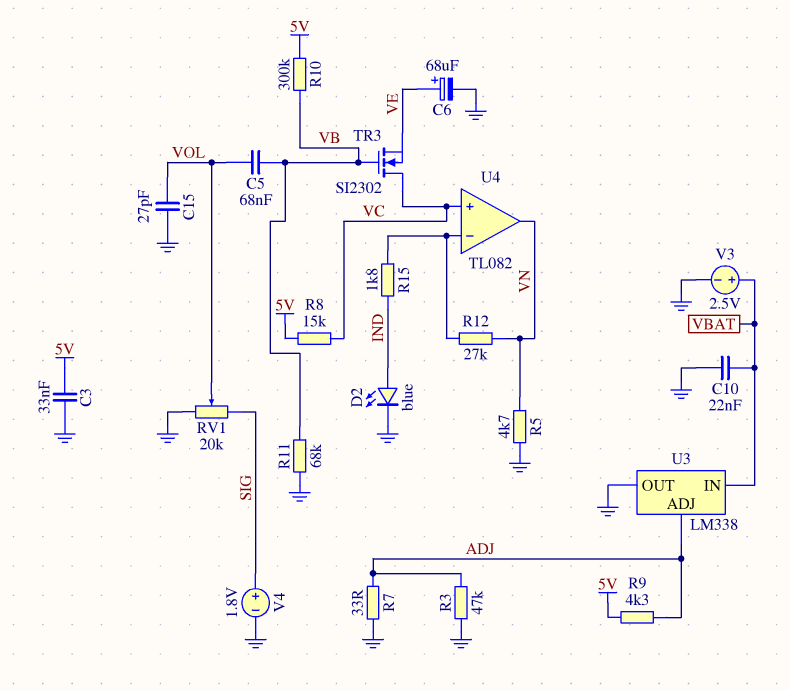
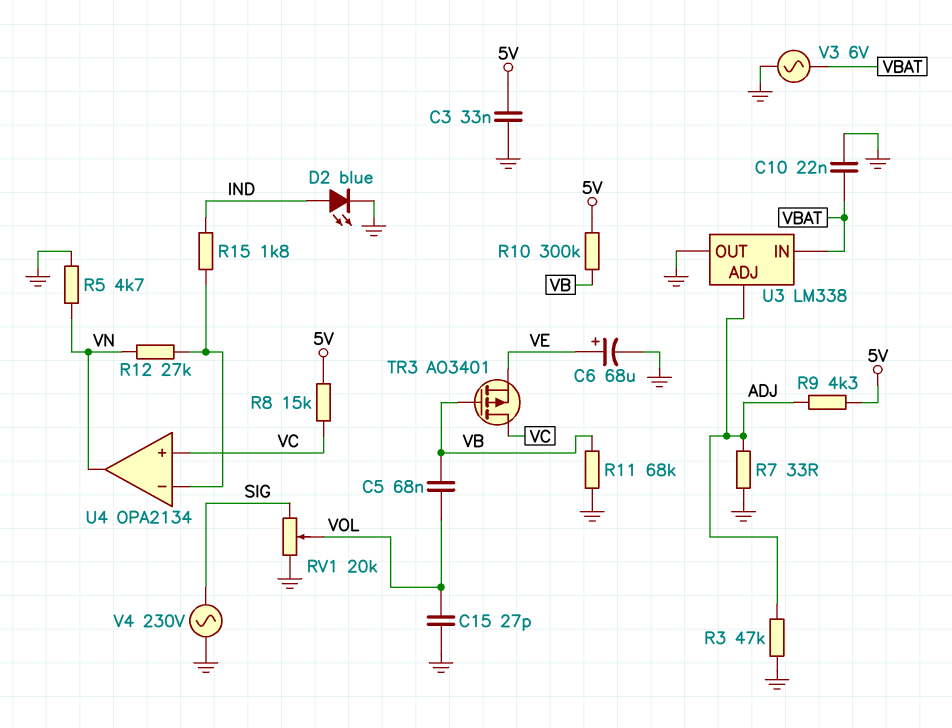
TR3: NMOS SI2302 (G VB, D VC, S VE) -> PMOS AO3401 (G VB, D VC, S VE)
U4: TL082 -> OPA2134
V3: 2.5V (plus VBAT, minus GND) -> AC 6V (GND, VBAT)
V4: 1.8V (plus SIG, minus GND) -> AC 230V (GND, SIG)

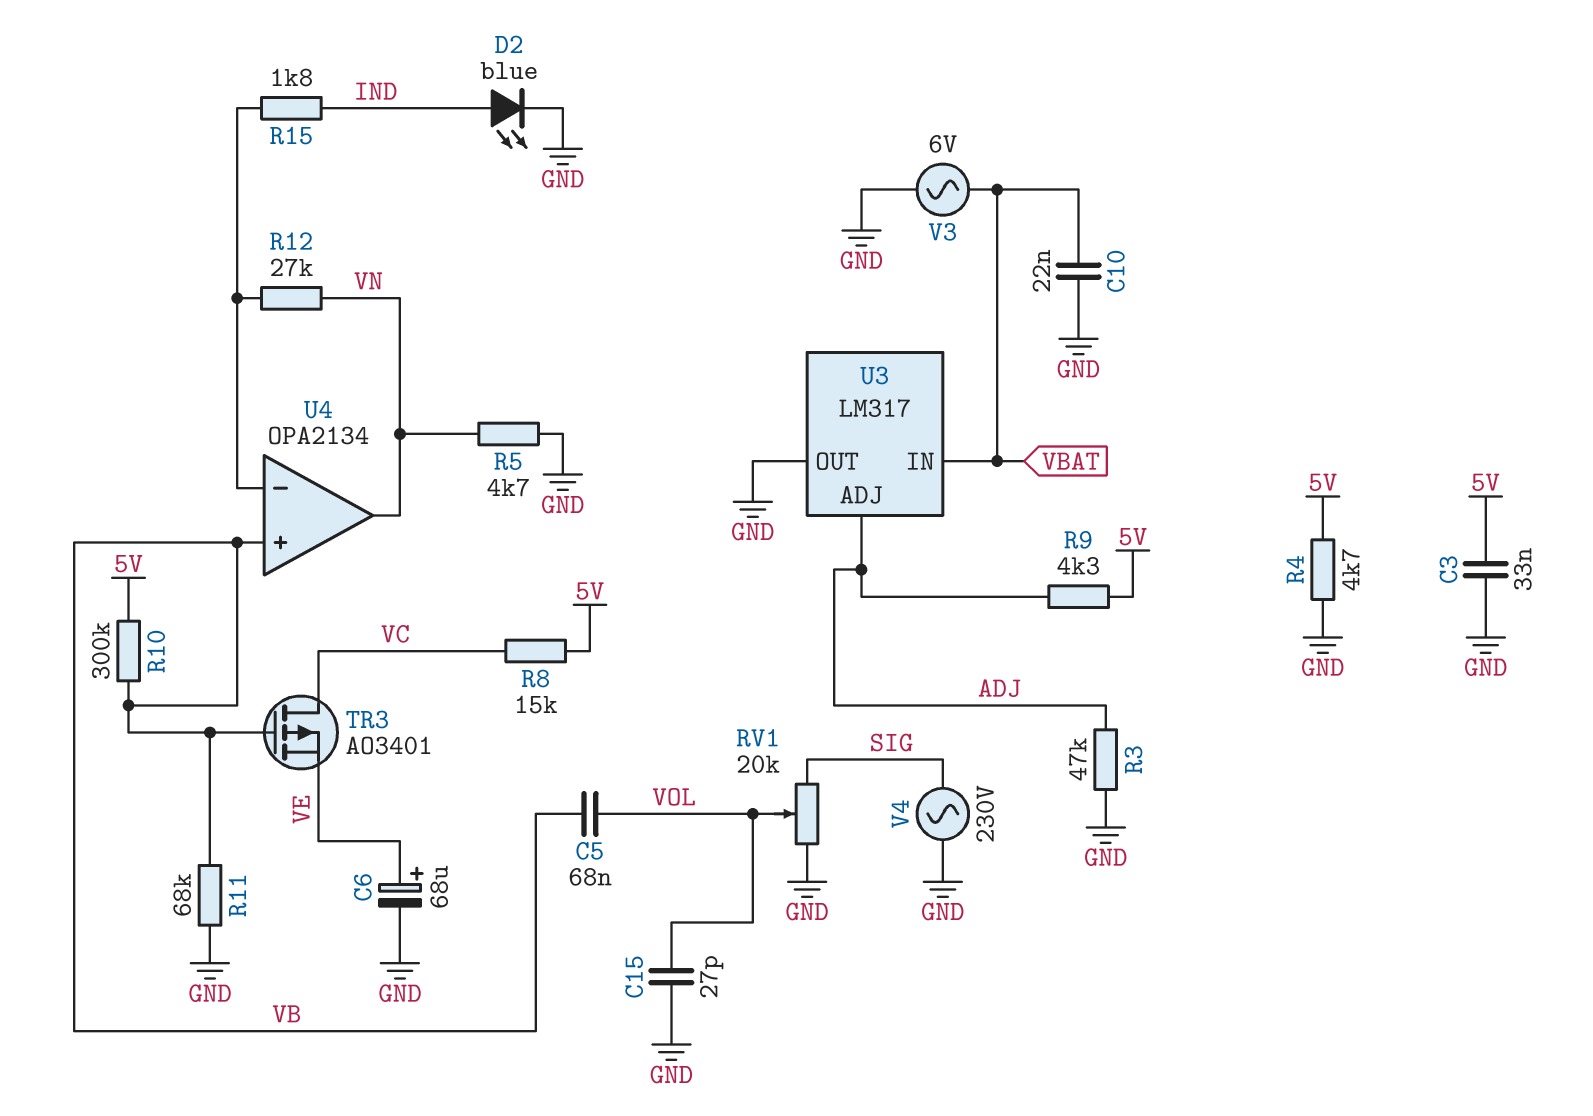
R4: none -> 4.7k (5V, GND)
R7: 33 (ADJ, GND) -> none
U3: LM338 -> LM317
U4 pin in+: VC -> VB

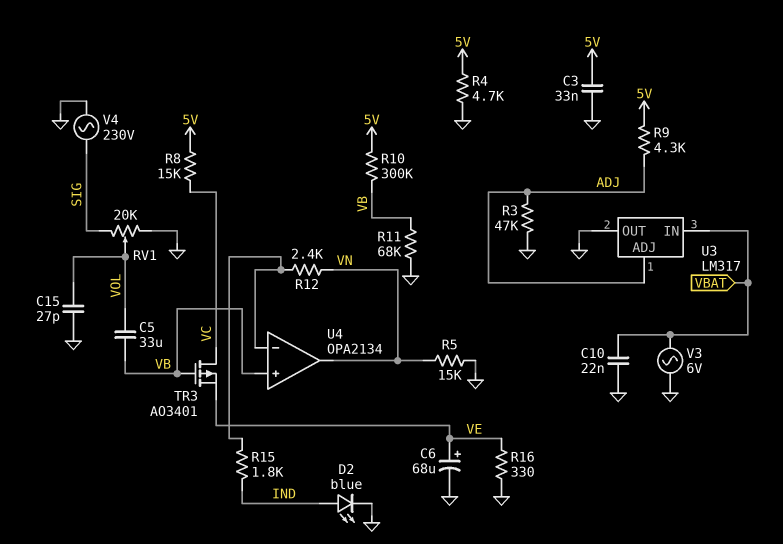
C5: 68nF (VB, VOL) -> 33uF (VB, VOL)
R5: 4.7k (GND, VN) -> 15k (GND, VN)
R12: 27k (U4/in-, VN) -> 2.4k (U4/in-, VN)
R16: none -> 330 (GND, VE)

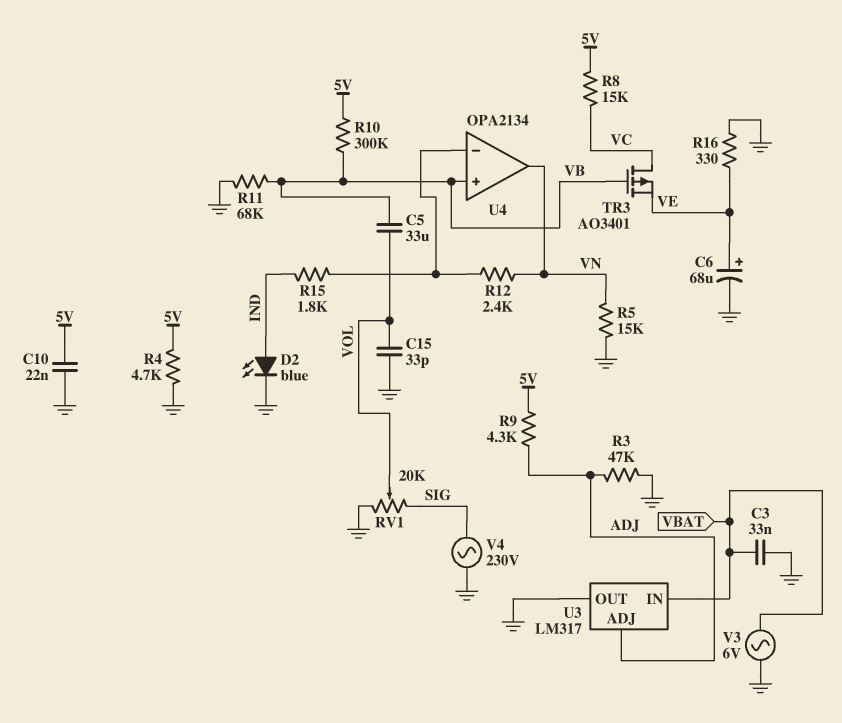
C3: 33nF (5V, GND) -> 33nF (GND, VBAT)
C10: 22nF (GND, VBAT) -> 22nF (5V, GND)
C15: 27pF (GND, VOL) -> 33pF (GND, VOL)

